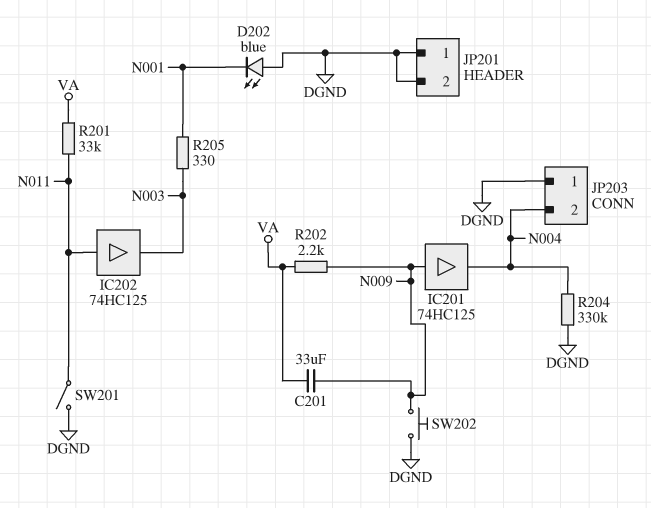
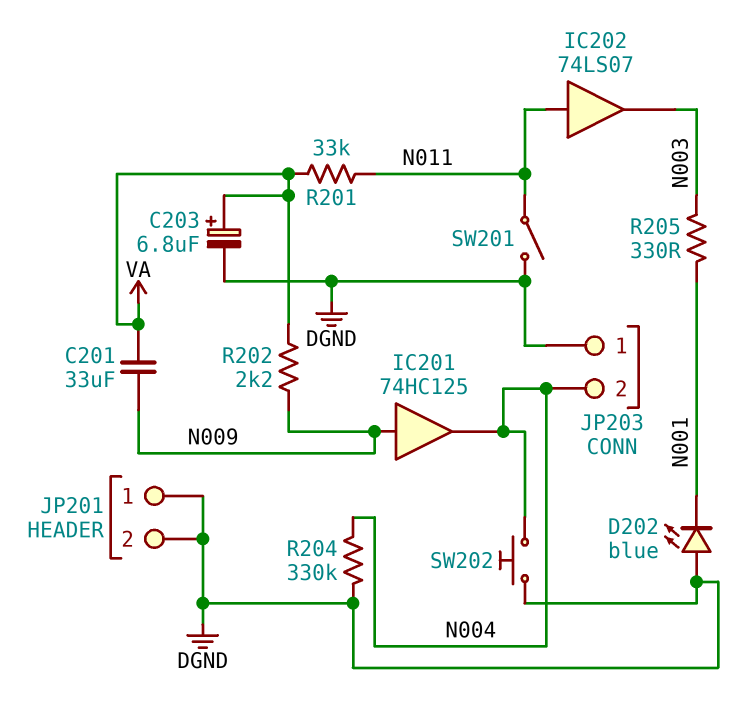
C203: none -> 6.8uF (plus VA, minus DGND)
IC202: buffer 74HC125 (in N011, out N003) -> buffer 74LS07 (in N011, out N003)
SW202: button (DGND, N009) -> button (DGND, N004)

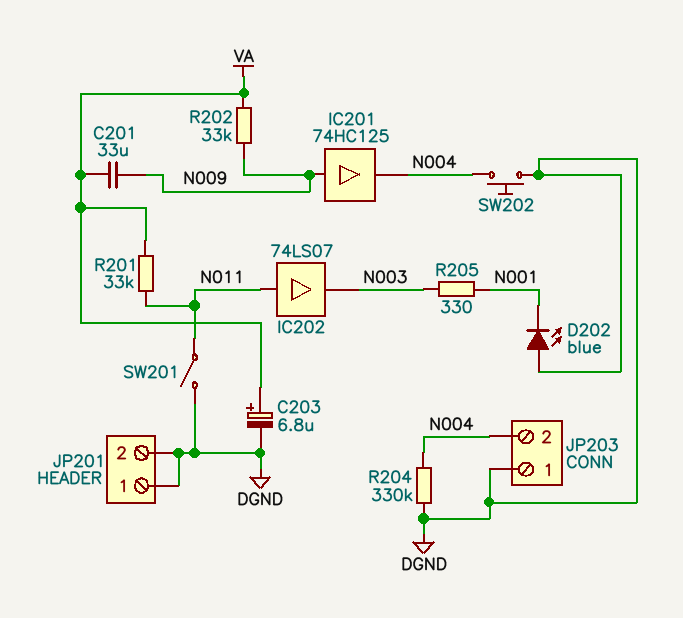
R202: 2.2k (N009, VA) -> 33k (N009, VA)

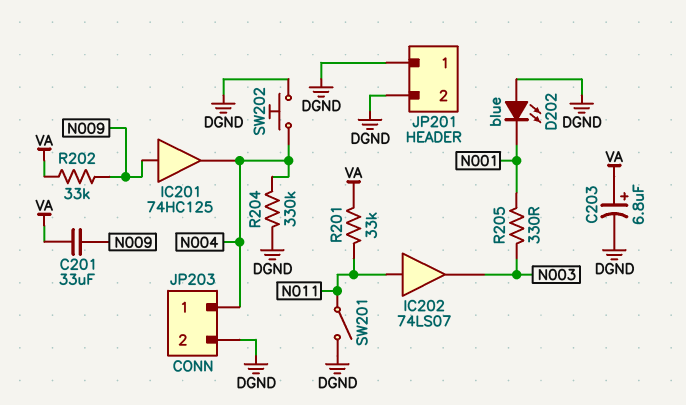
JP203 pin 1: DGND -> N004
JP203 pin 2: N004 -> DGND

